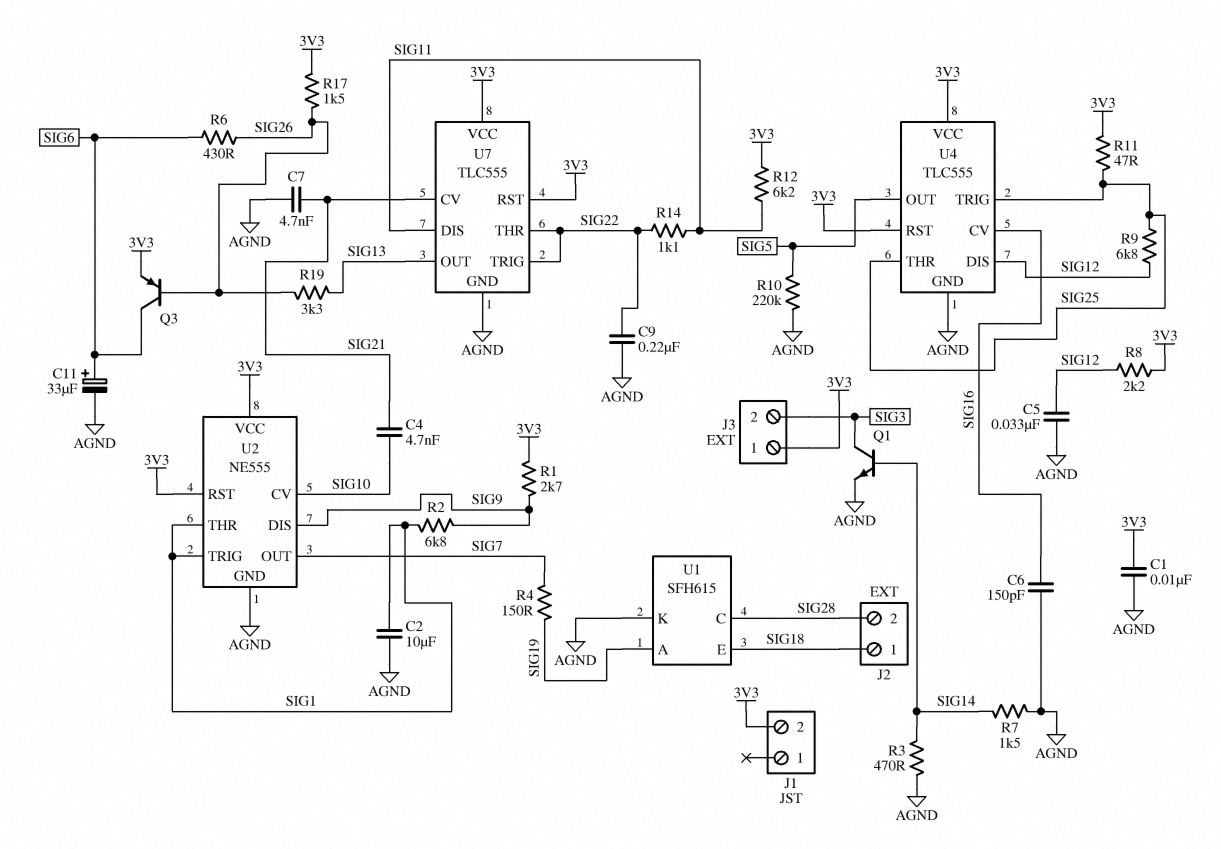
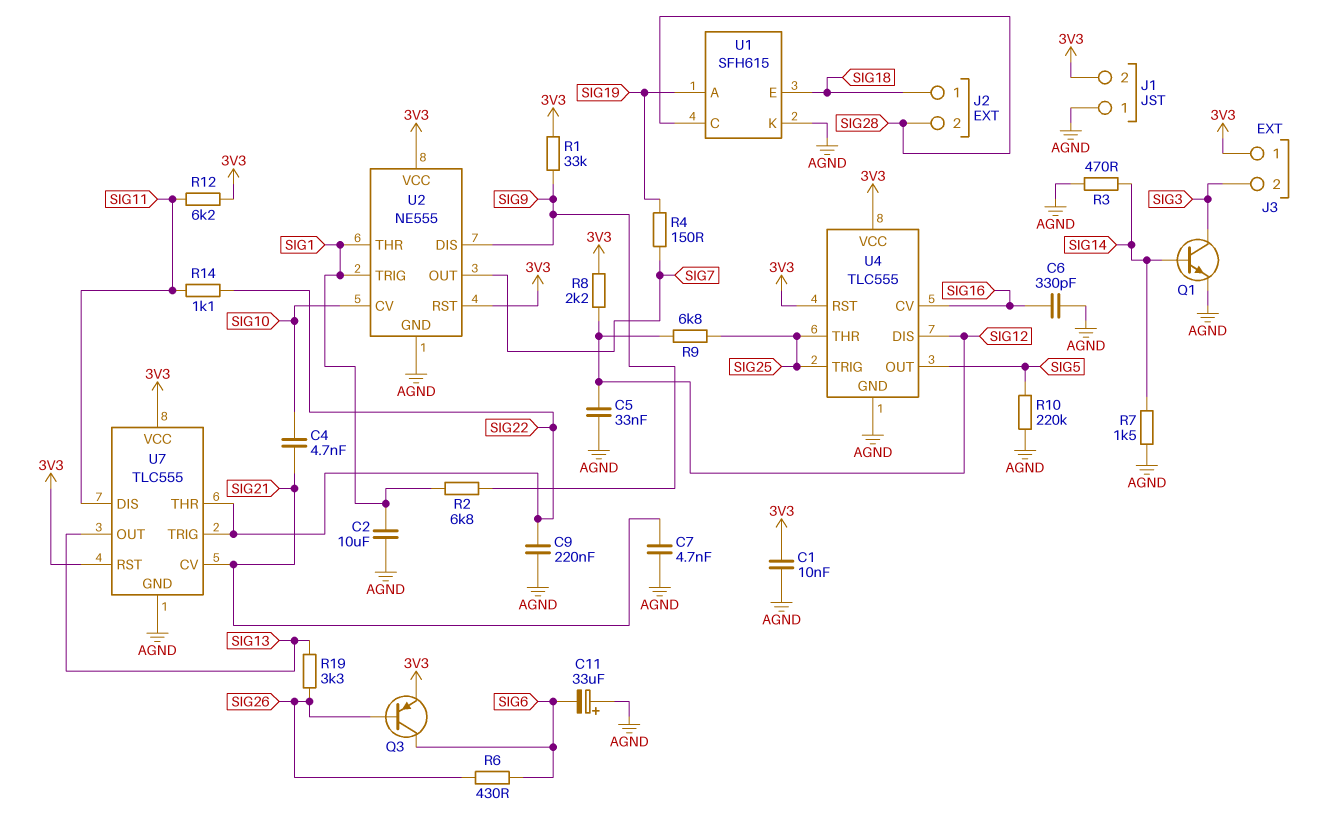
C6: 150pF (AGND, SIG16) -> 330pF (AGND, SIG16)
C11: 33uF (plus SIG6, minus AGND) -> 33uF (plus AGND, minus SIG6)
J1 pin 1: none -> AGND
R1: 2.7k (3V3, SIG9) -> 33k (3V3, SIG9)
R11: 47 (3V3, SIG25) -> none
R17: 1.5k (3V3, SIG26) -> none

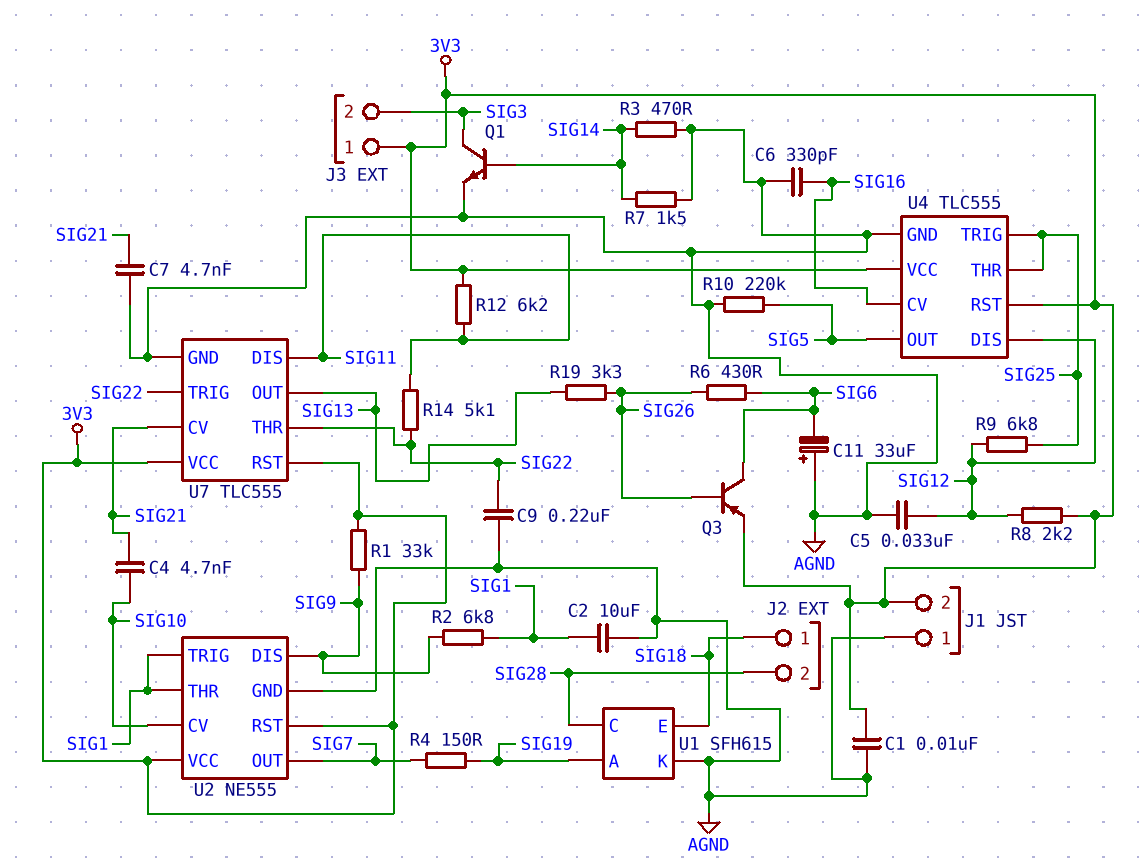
R14: 1.1k (SIG11, SIG22) -> 5.1k (SIG11, SIG22)

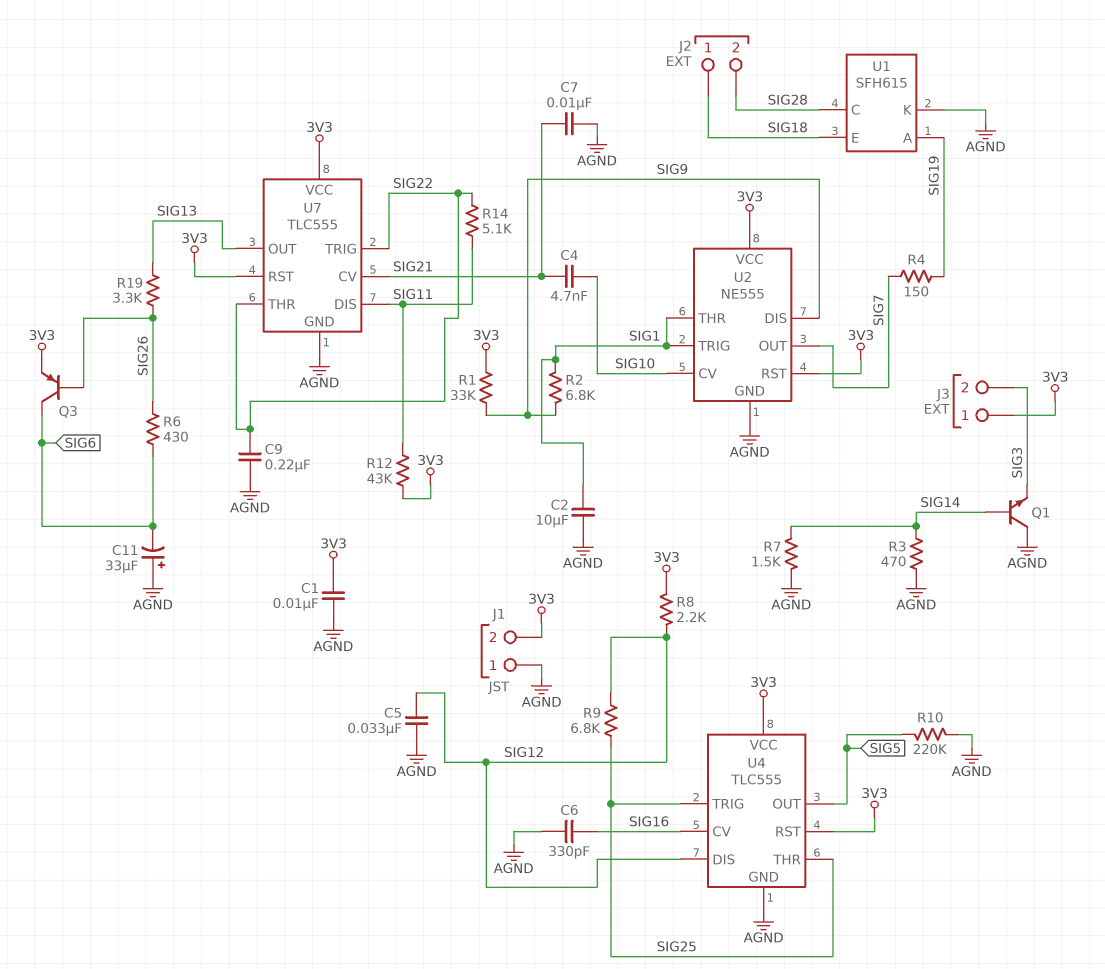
C7: 4.7nF (AGND, SIG21) -> 10nF (AGND, SIG21)
Q1: NPN (B SIG14, C SIG3, E AGND) -> NPN (B SIG14, C AGND, E SIG3)
R12: 6.2k (3V3, SIG11) -> 43k (3V3, SIG11)

